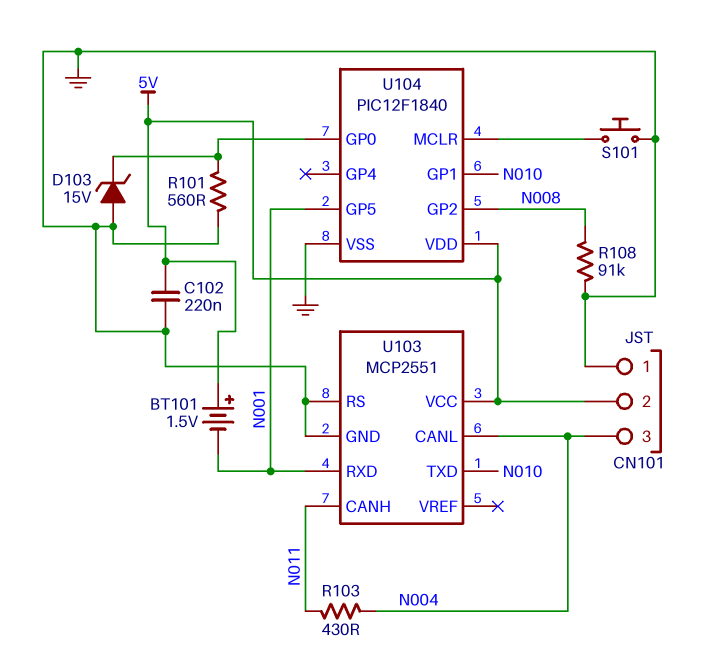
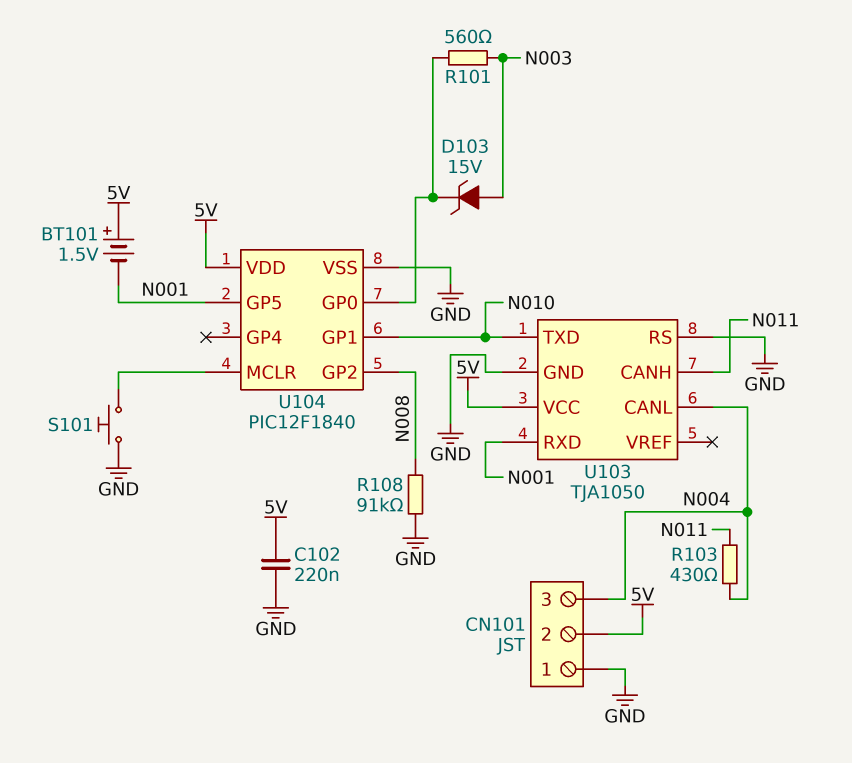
D103: zener 15V (A GND, K U104/GP0) -> zener 15V (A N003, K U104/GP0)
R101: 560 (GND, U104/GP0) -> 560 (N003, U104/GP0)
U103: MCP2551 -> TJA1050

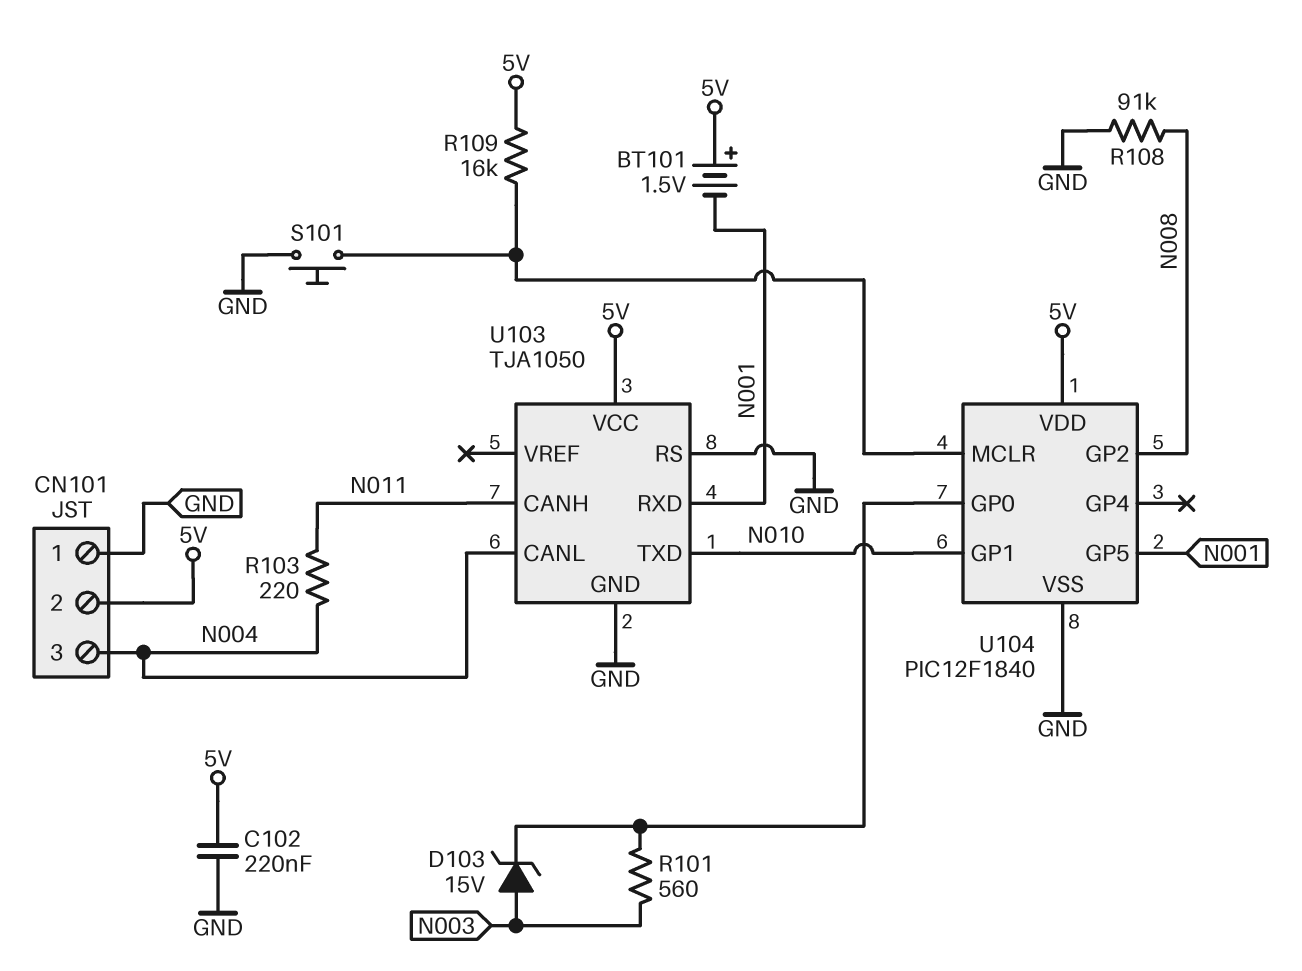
R103: 430 (N004, N011) -> 220 (N004, N011)
R109: none -> 16k (5V, U104/MCLR)

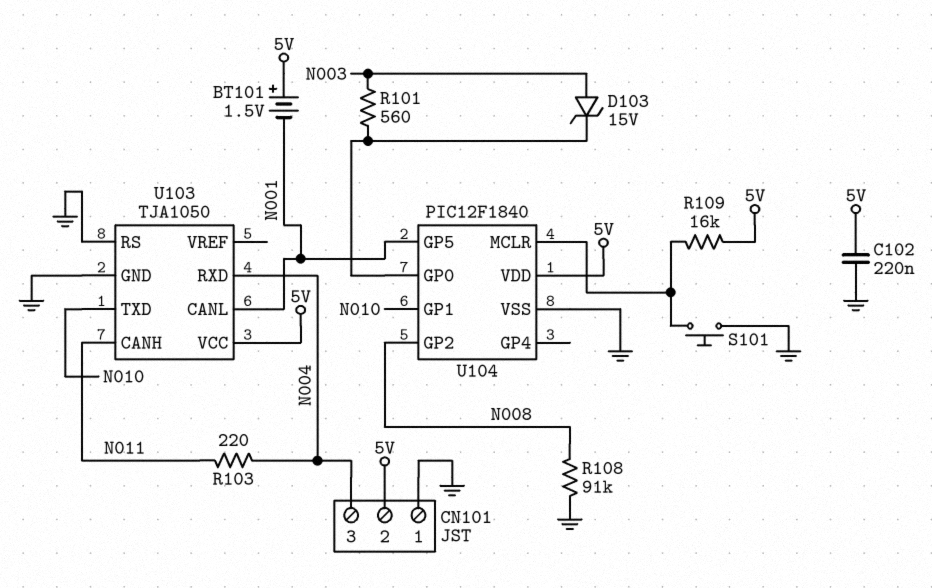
U103 pin CANL: N004 -> N001
U103 pin RXD: N001 -> N004

